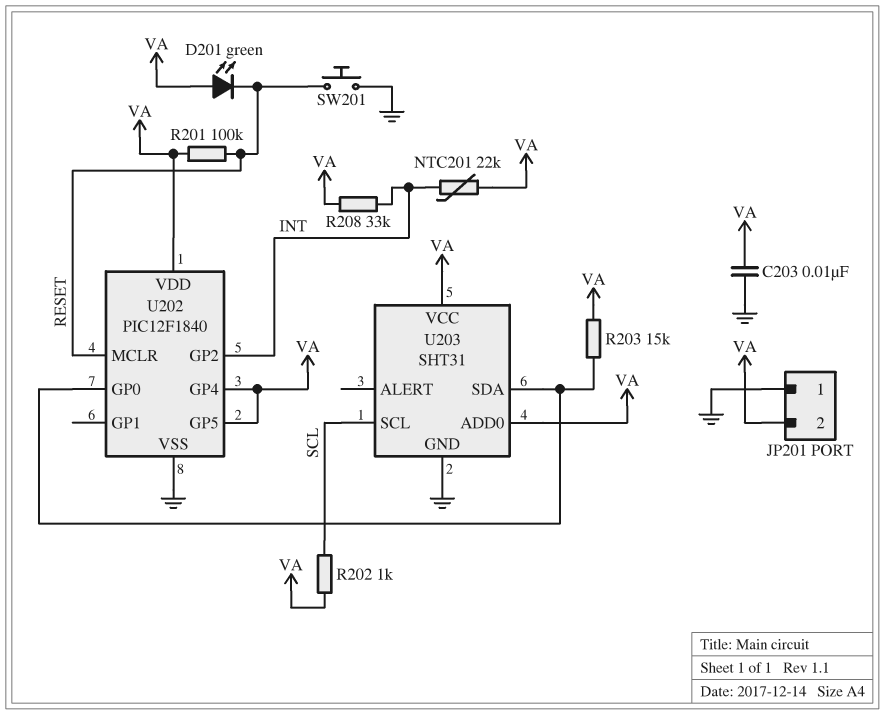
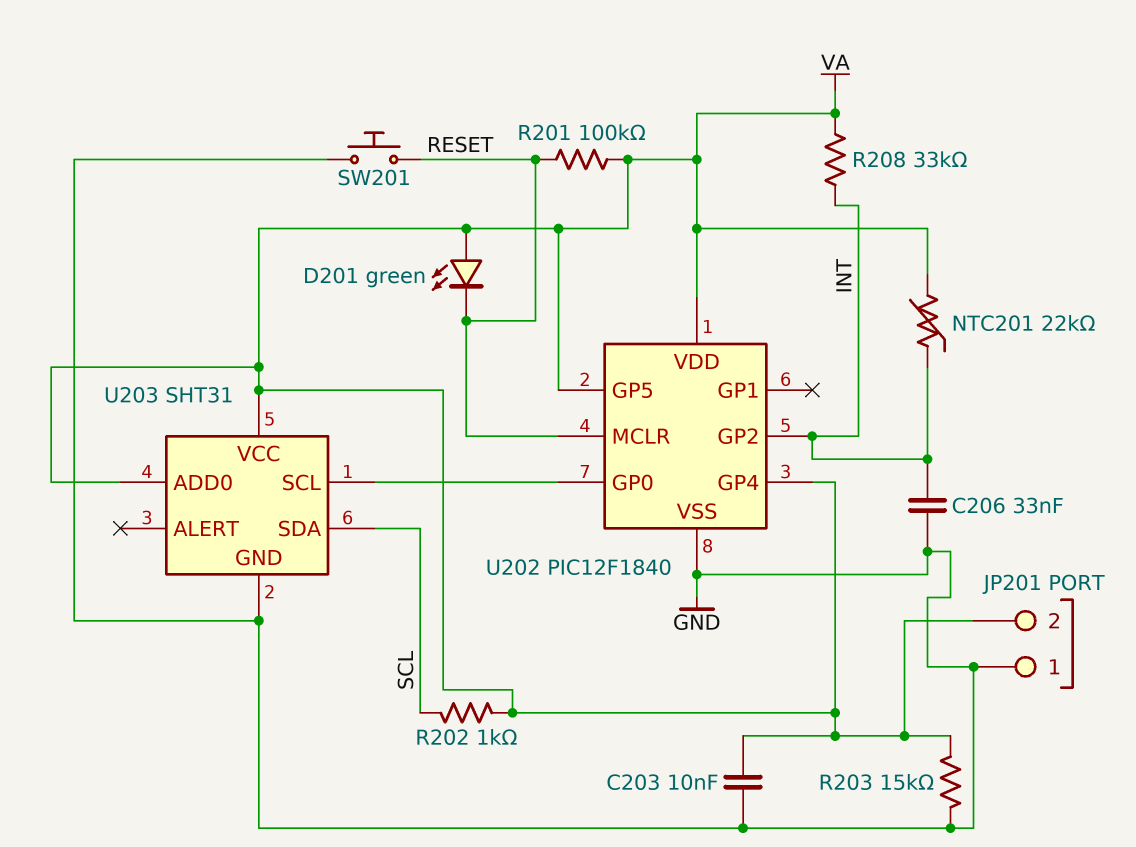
C206: none -> 33nF (GND, INT)
R203: 15k (U202/GP0, VA) -> 15k (GND, VA)
U203 pin SCL: SCL -> U202/GP0
U203 pin SDA: U202/GP0 -> SCL

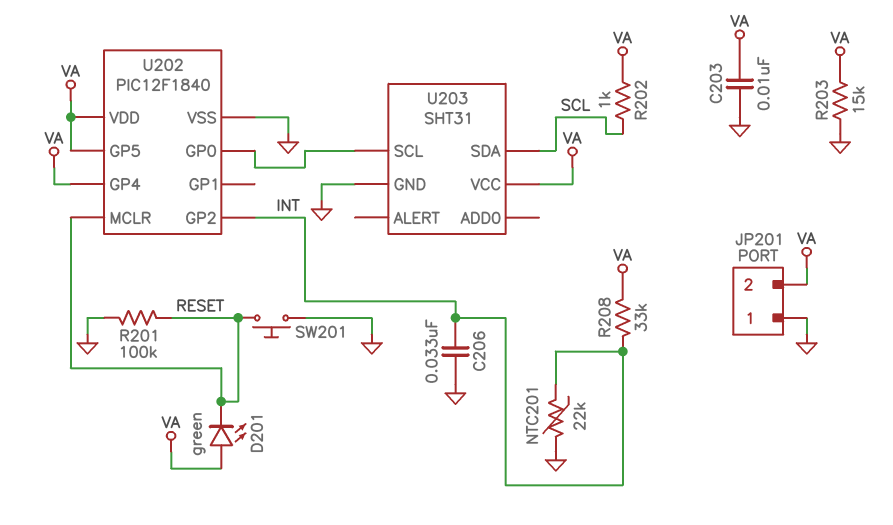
NTC201: 22k (INT, VA) -> 22k (GND, INT)
R201: 100k (RESET, VA) -> 100k (GND, RESET)
U203 pin ADD0: VA -> none

